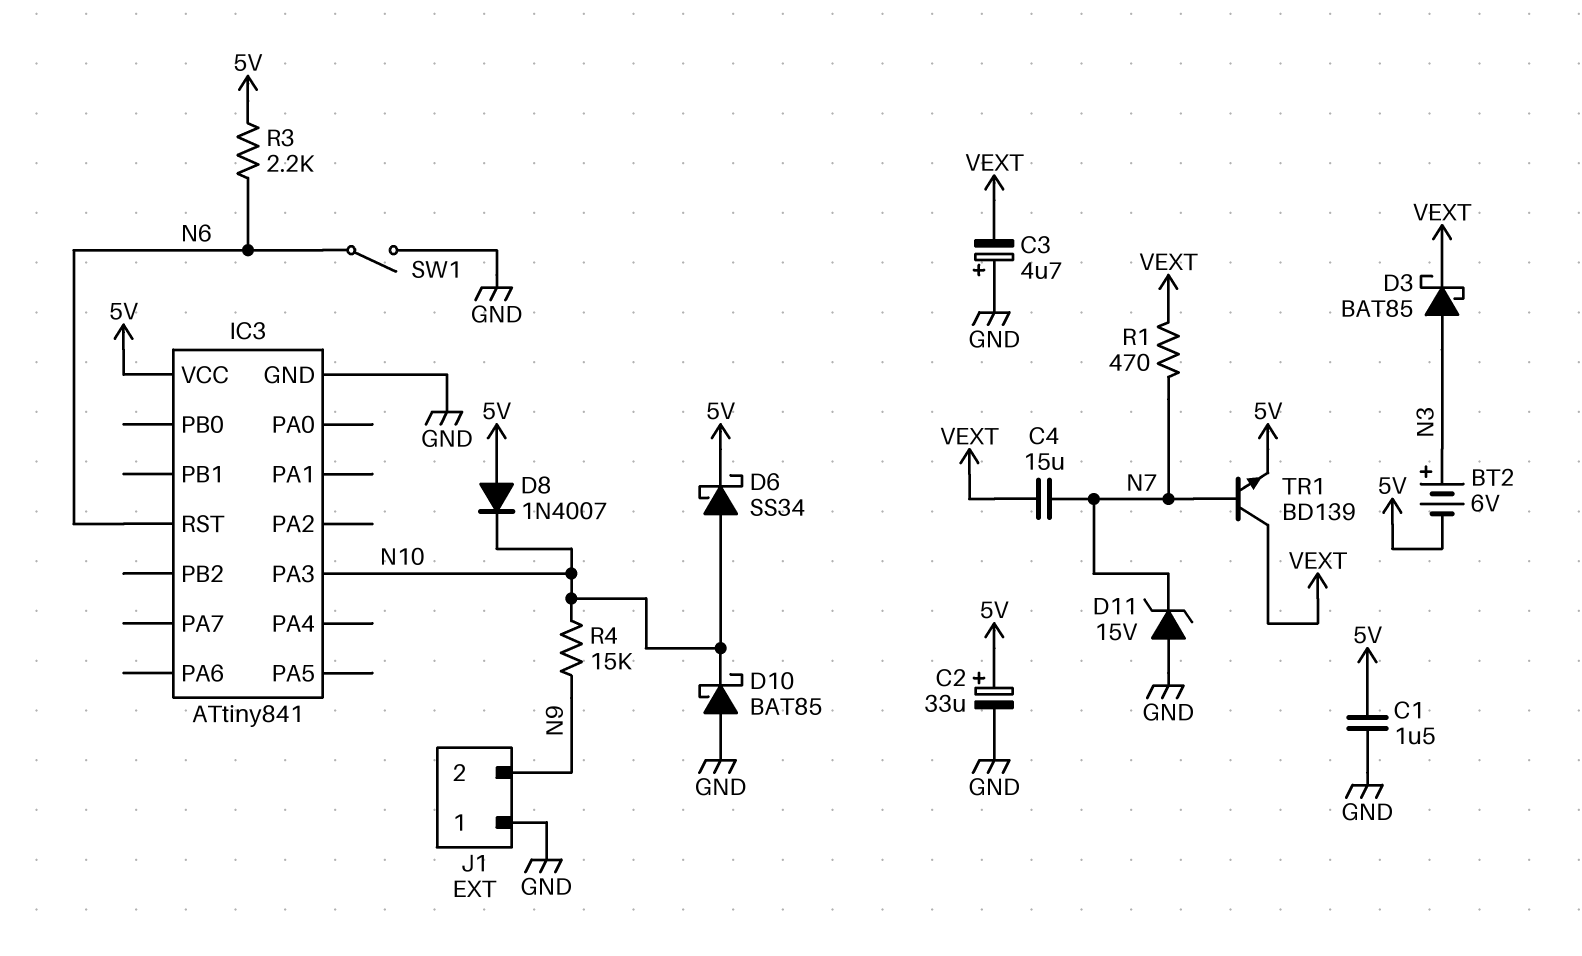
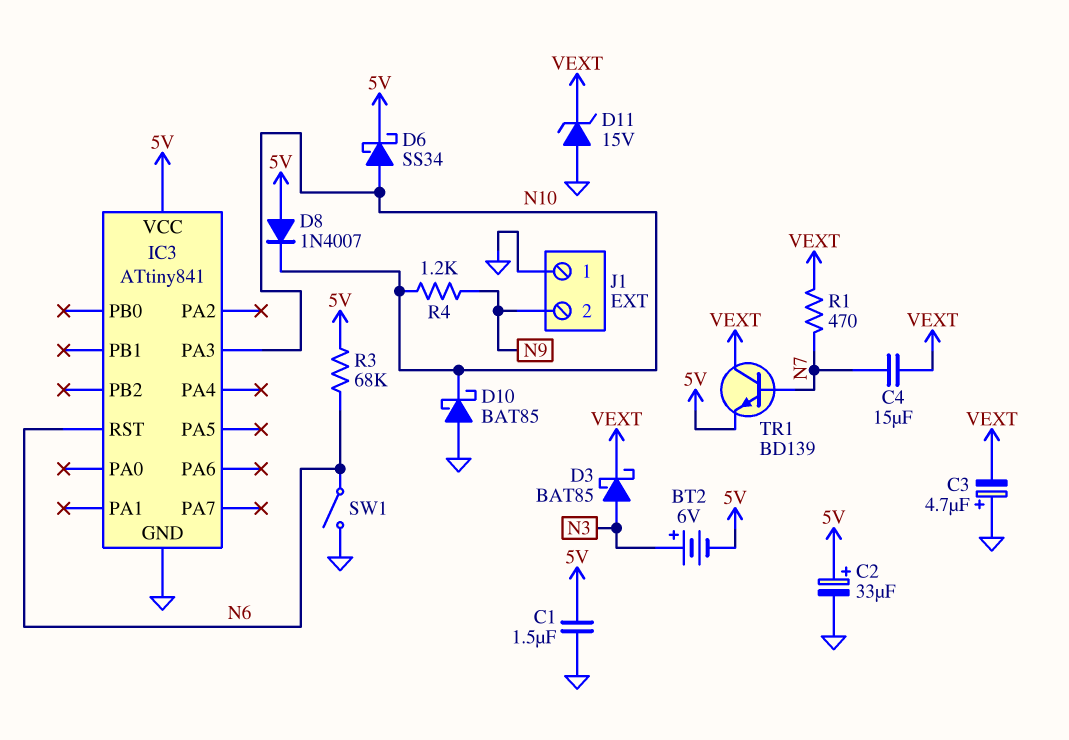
D11: zener 15V (A GND, K N7) -> zener 15V (A GND, K VEXT)
R3: 2.2k (5V, N6) -> 68k (5V, N6)
R4: 15k (N9, N10) -> 1.2k (N9, N10)

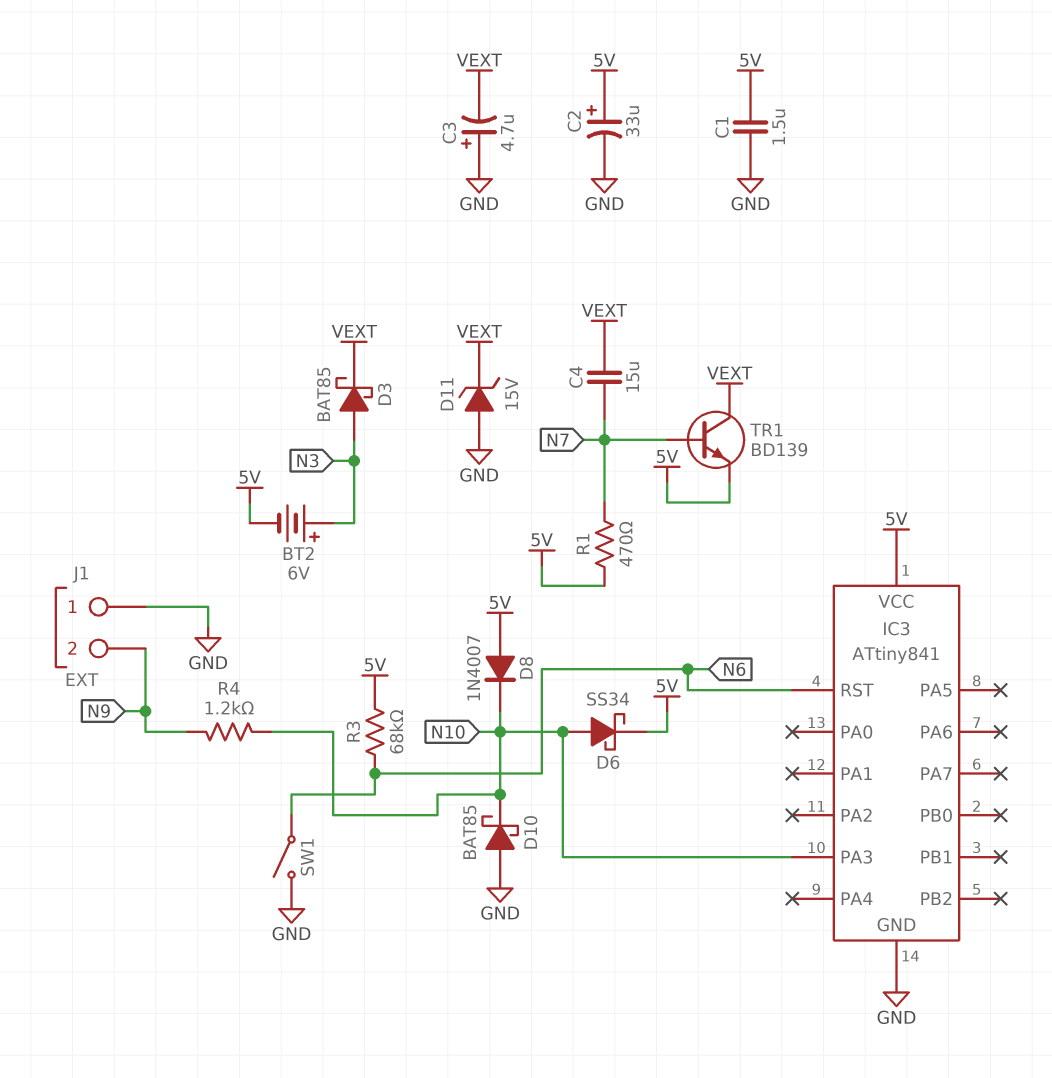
R1: 470 (N7, VEXT) -> 470 (5V, N7)

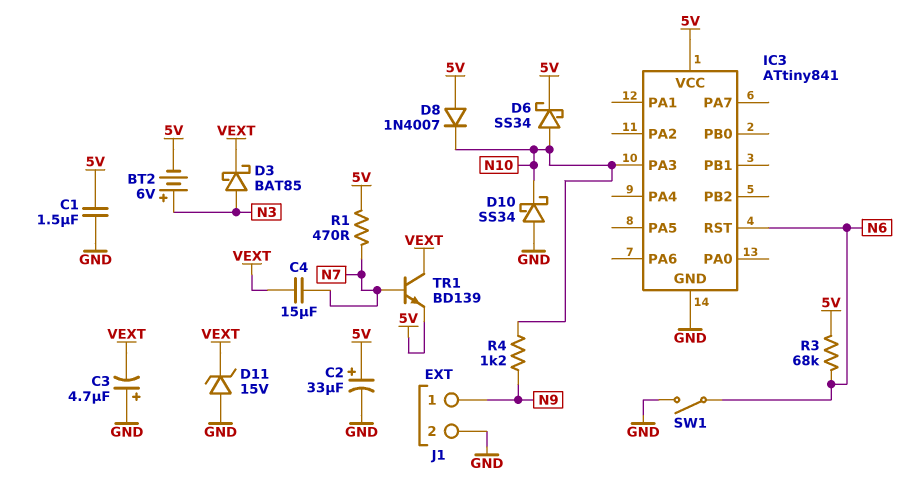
D10: schottky BAT85 (A GND, K N10) -> schottky SS34 (A GND, K N10)
J1 pin 1: GND -> N9
J1 pin 2: N9 -> GND

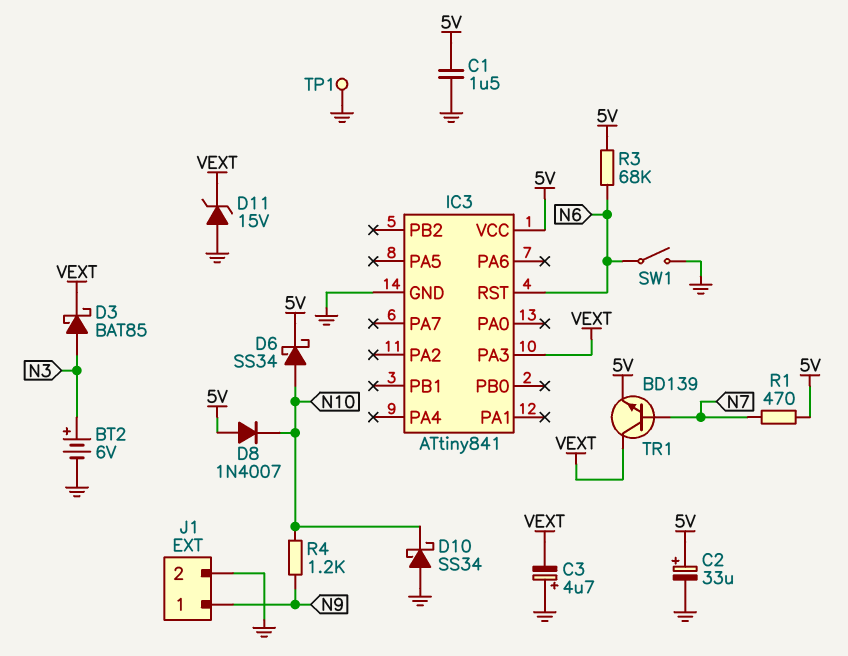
BT2: 6V (plus N3, minus 5V) -> 6V (plus N3, minus GND)
C4: 15uF (N7, VEXT) -> none
IC3 pin PA3: N10 -> VEXT
TP1: none -> test point (GND)

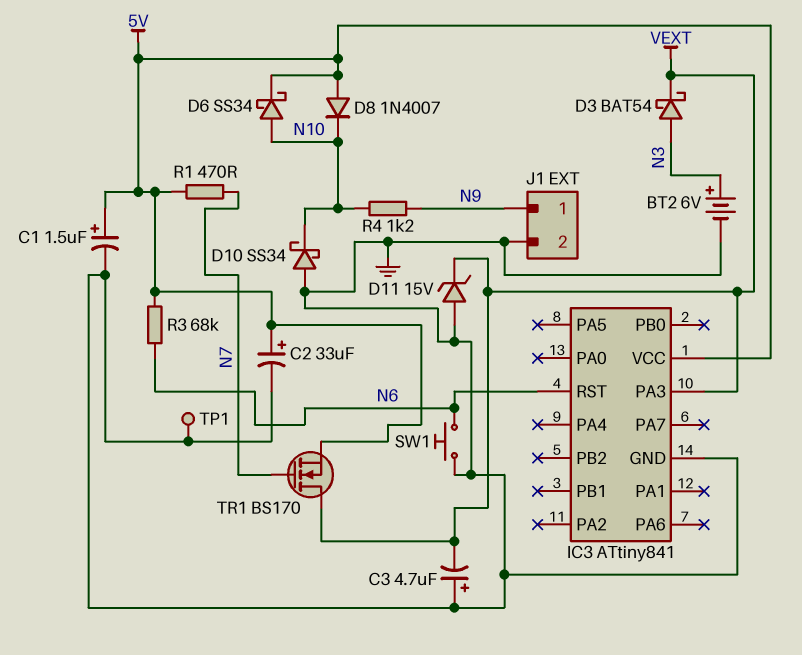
C1: 1.5uF (5V, GND) -> 1.5uF (plus 5V, minus GND)
D3: schottky BAT85 (A N3, K VEXT) -> schottky BAT54 (A N3, K VEXT)
SW1: switch (GND, N6) -> button (GND, N6)
TR1: NPN BD139 (B N7, C VEXT, E 5V) -> NMOS BS170 (G N7, D VEXT, S 5V)

